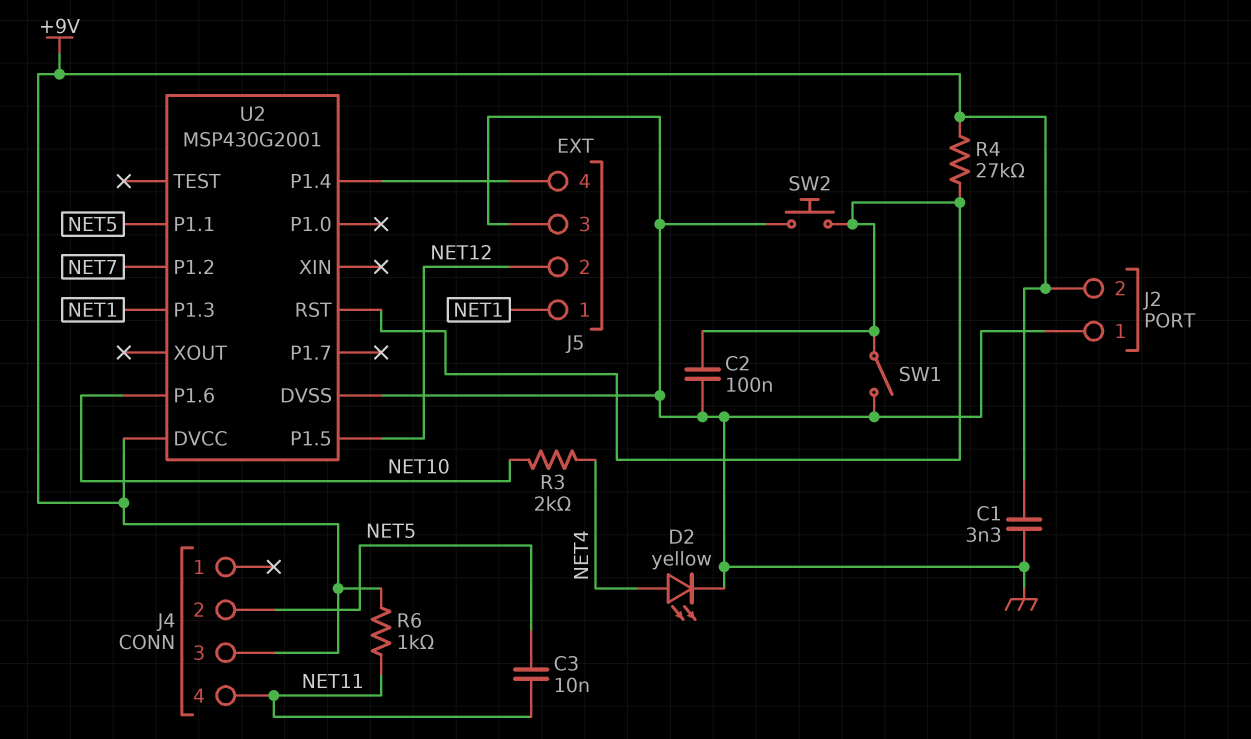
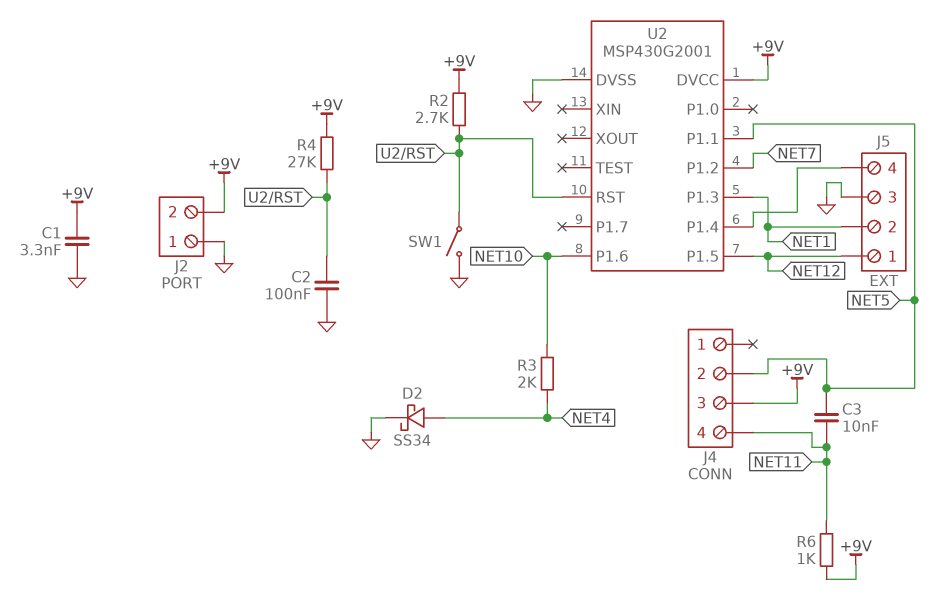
D2: LED yellow (A NET4, K GND) -> schottky SS34 (A NET4, K GND)
J5 pin 1: NET1 -> NET12
J5 pin 2: NET12 -> NET1
R2: none -> 2.7k (+9V, U2/RST)
SW2: button (GND, U2/RST) -> none

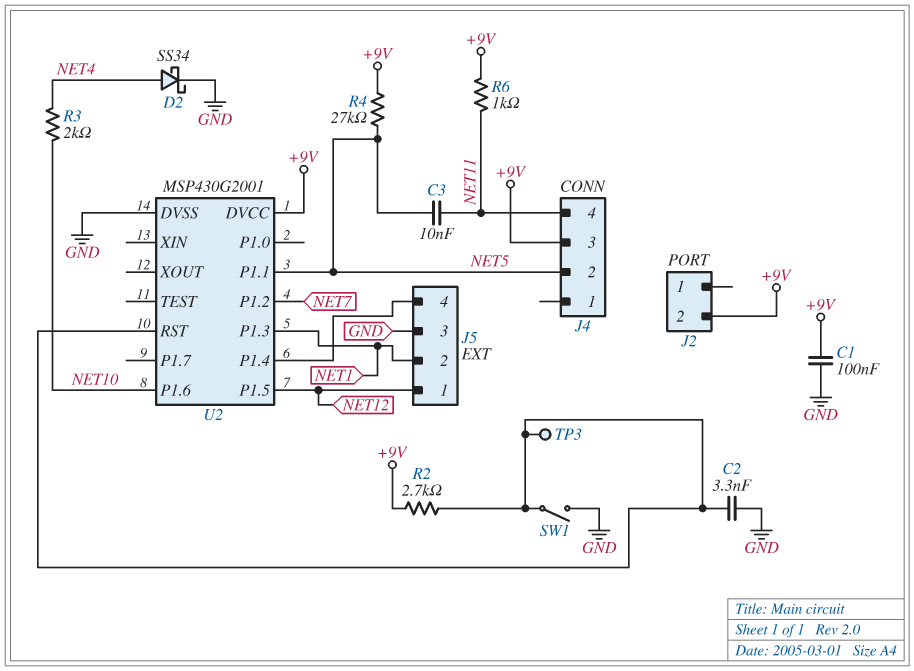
C1: 3.3nF (+9V, GND) -> 100nF (+9V, GND)
C2: 100nF (GND, U2/RST) -> 3.3nF (GND, U2/RST)
J2 pin 1: GND -> none
R4: 27k (+9V, U2/RST) -> 27k (+9V, NET5)
TP3: none -> test point (U2/RST)

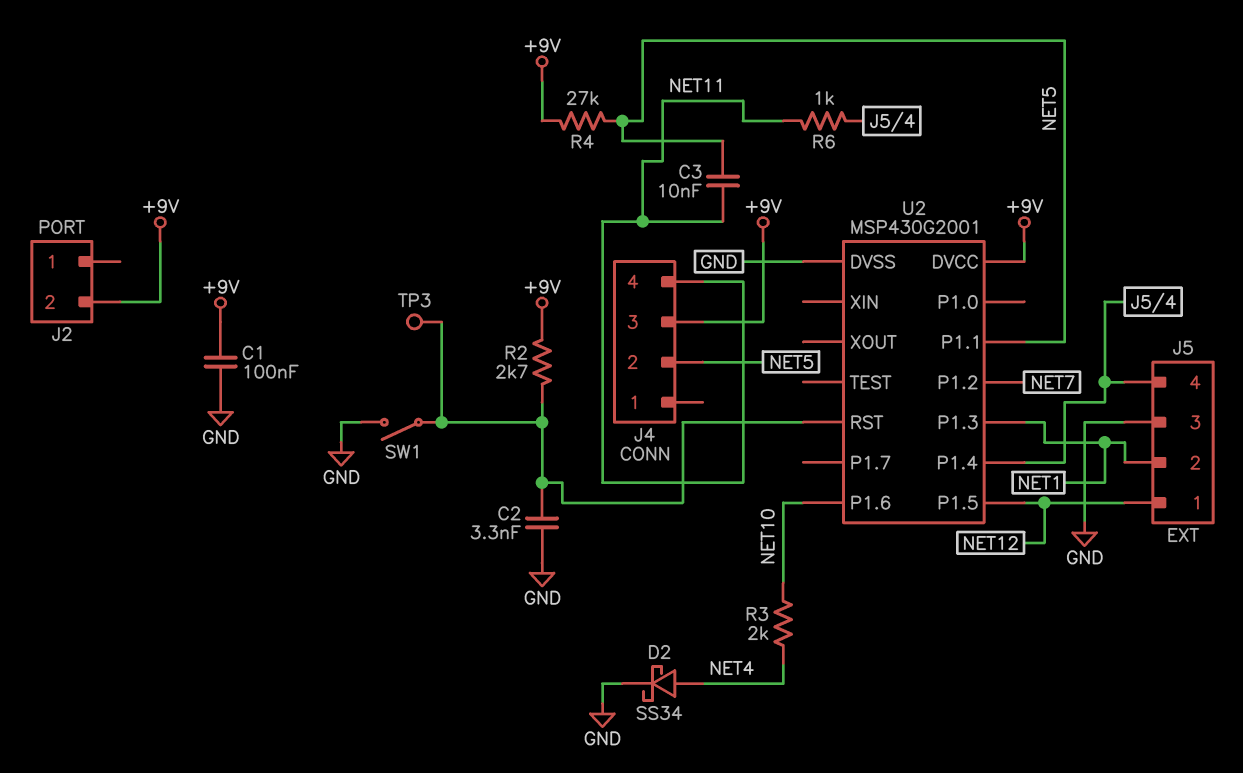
R6: 1k (+9V, NET11) -> 1k (J5/4, NET11)

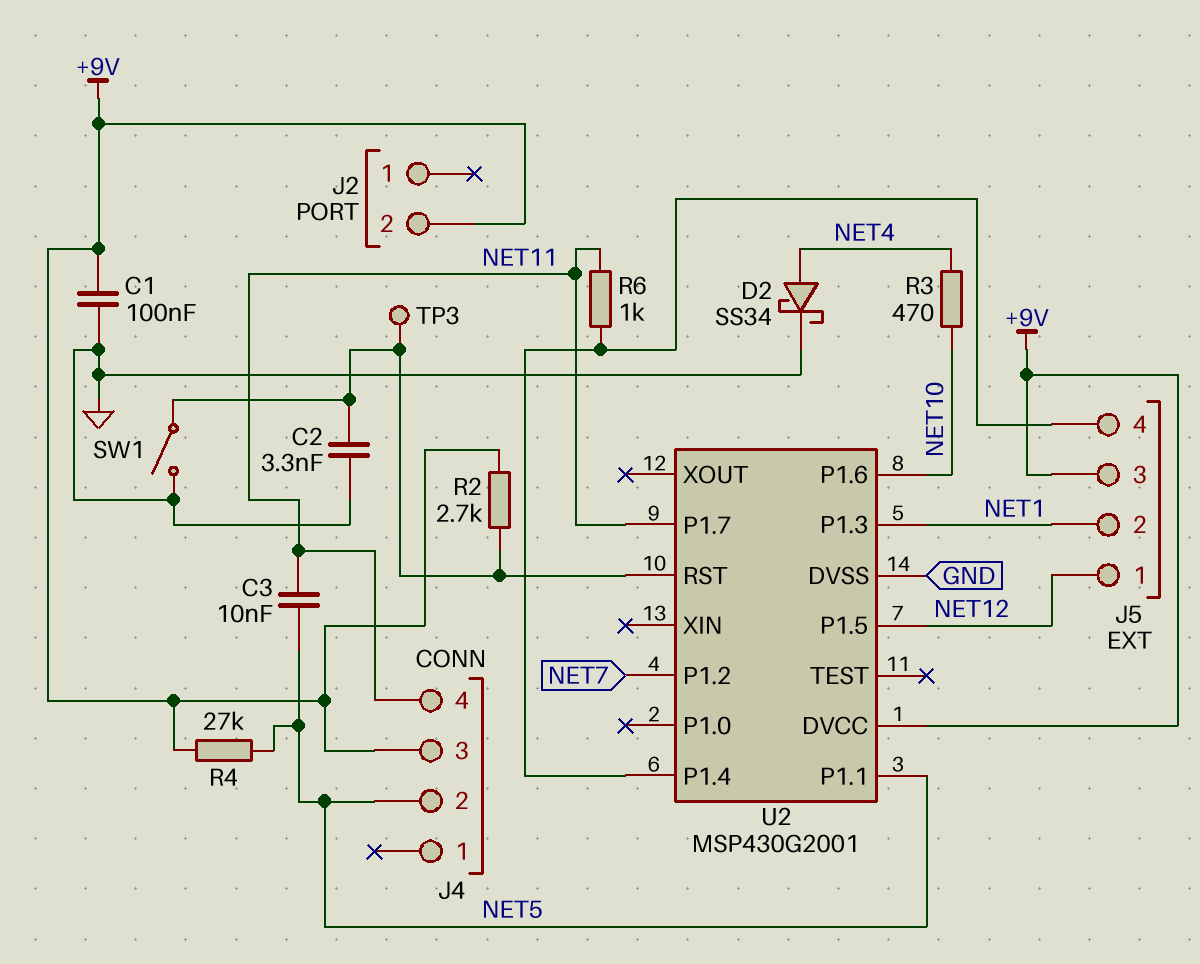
J5 pin 3: GND -> +9V
R3: 2k (NET4, NET10) -> 470 (NET4, NET10)
U2 pin P1.7: none -> NET11

